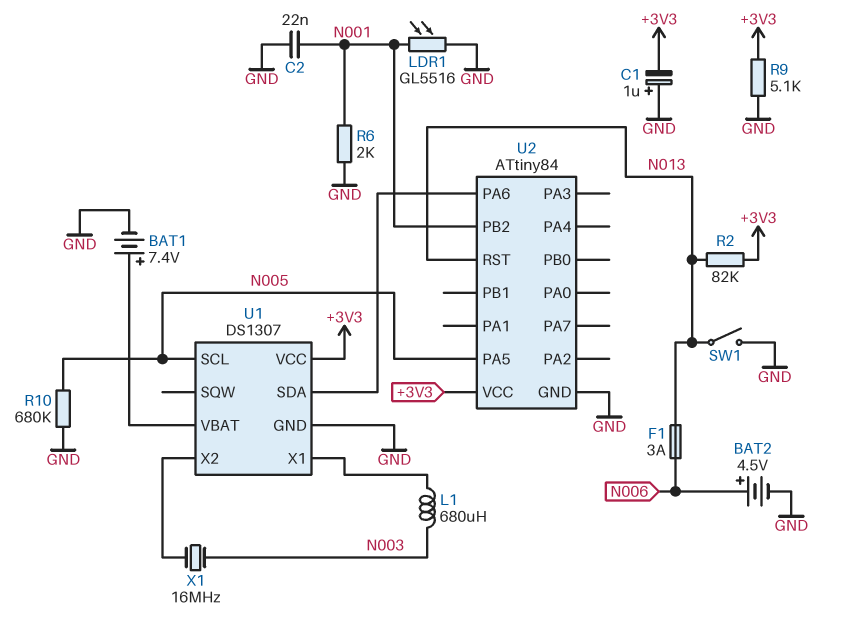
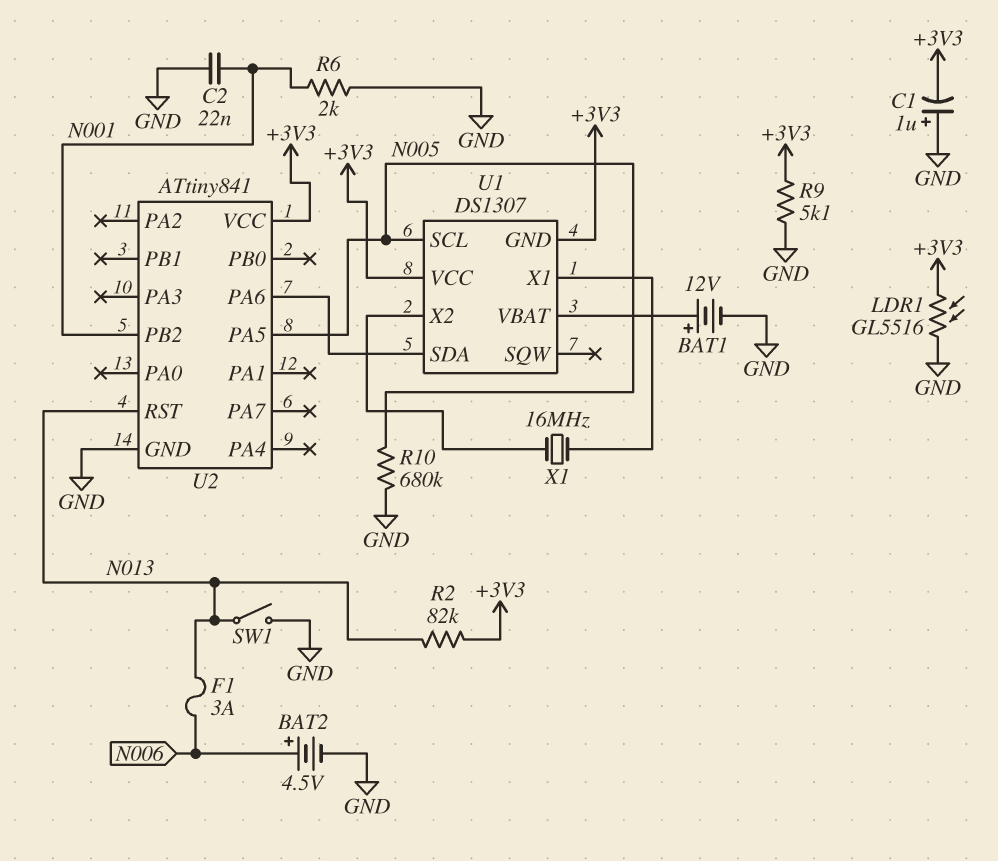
BAT1: 7.4V (plus U1/VBAT, minus GND) -> 12V (plus U1/VBAT, minus GND)
L1: 680uH (N003, U1/X1) -> none
LDR1: GL5516 (GND, N001) -> GL5516 (+3V3, GND)
U1 pin GND: GND -> +3V3
U2: ATtiny84 -> ATtiny841
X1: 16MHz (N003, U1/X2) -> 16MHz (U1/X1, U1/X2)

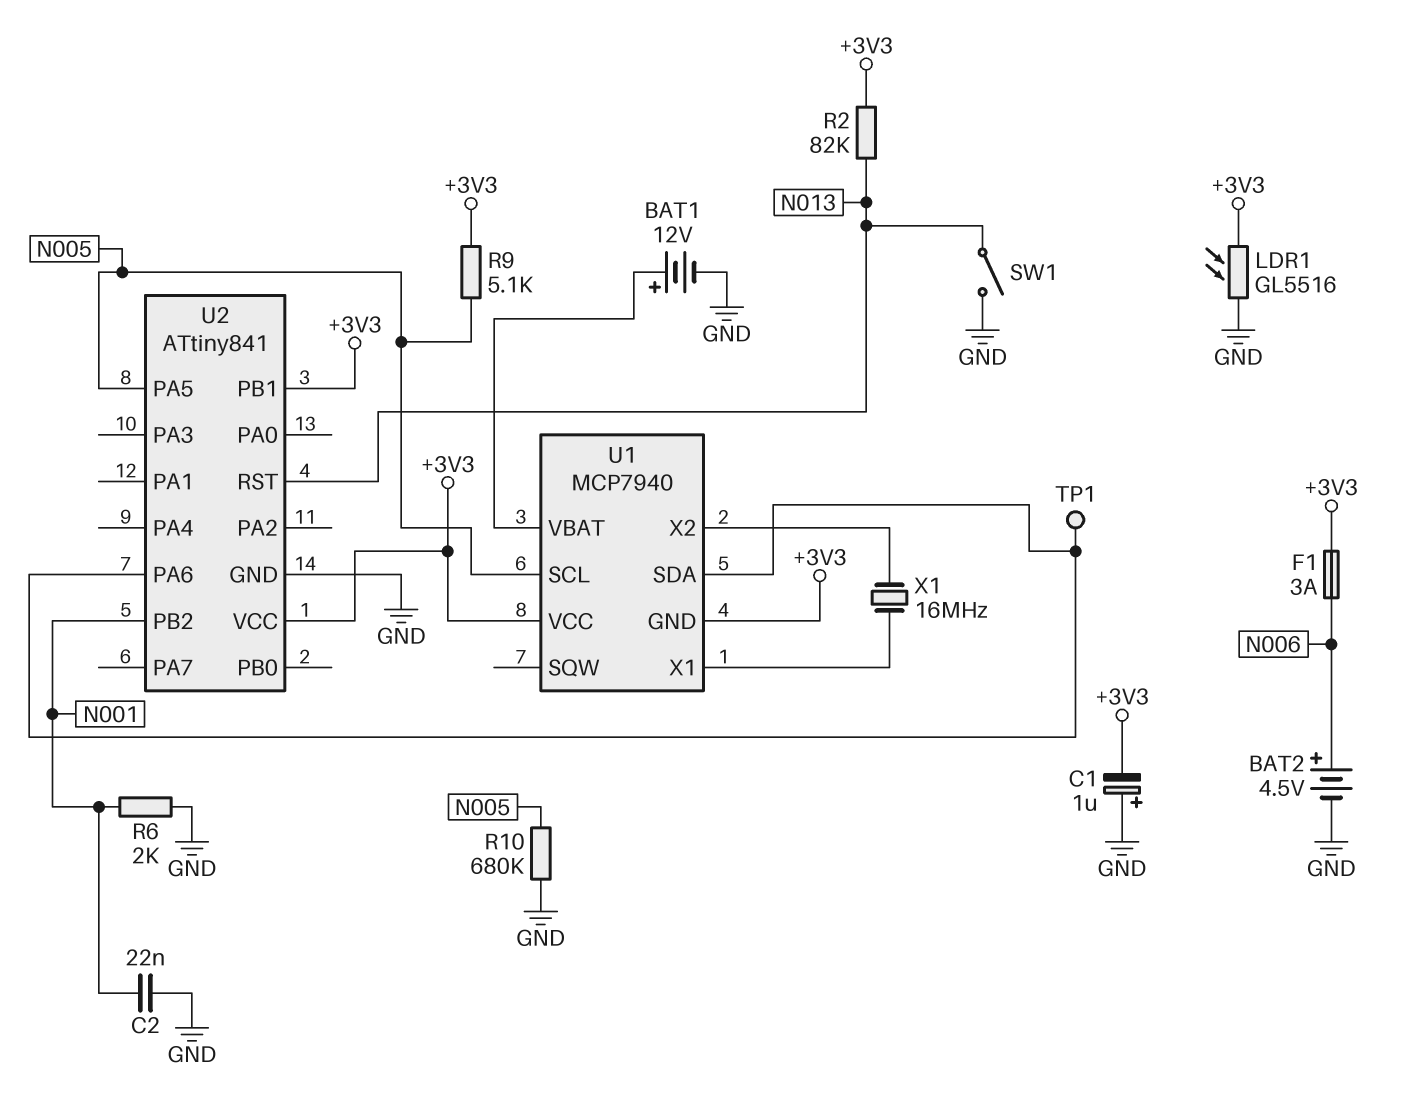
F1: 3A (N006, N013) -> 3A (+3V3, N006)
R9: 5.1k (+3V3, GND) -> 5.1k (+3V3, N005)
TP1: none -> test point (U1/SDA)
U1: DS1307 -> MCP7940
U2 pin PB1: none -> +3V3

